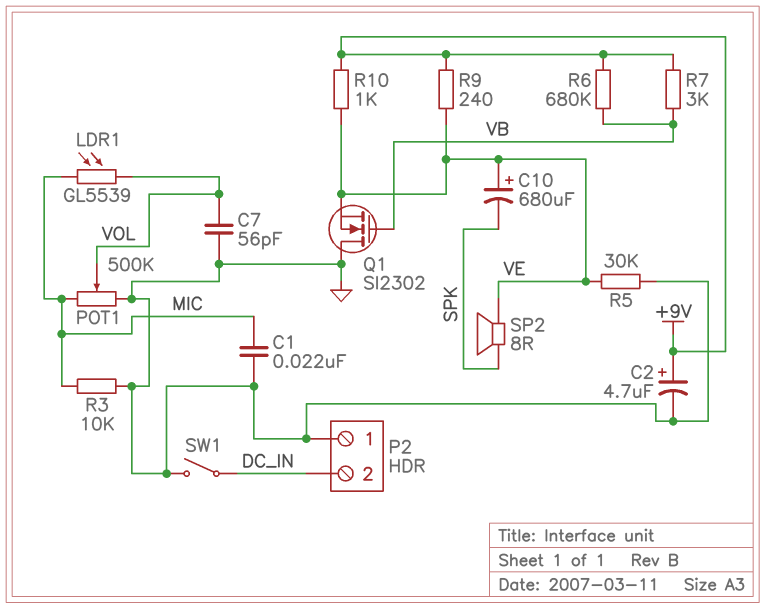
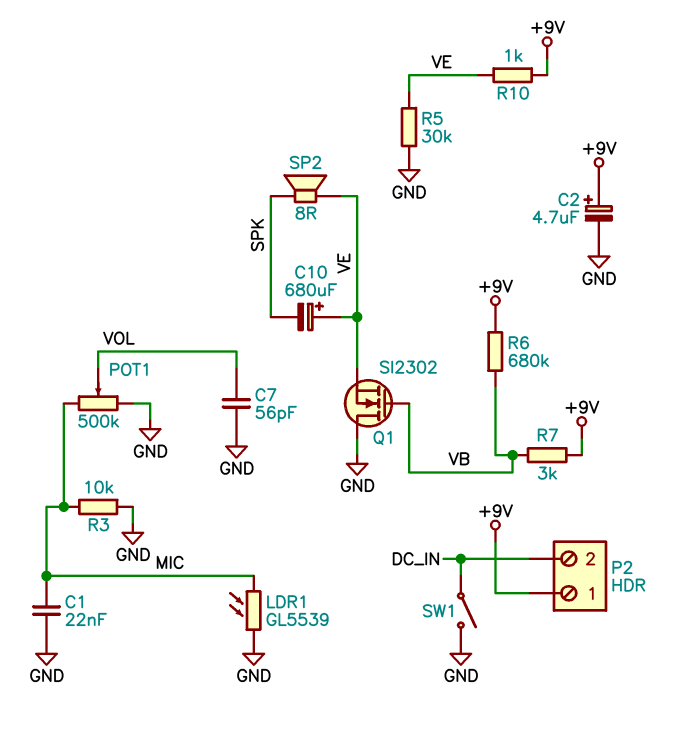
LDR1: GL5539 (MIC, VOL) -> GL5539 (GND, MIC)
P2 pin 1: GND -> +9V
R9: 240 (+9V, VE) -> none

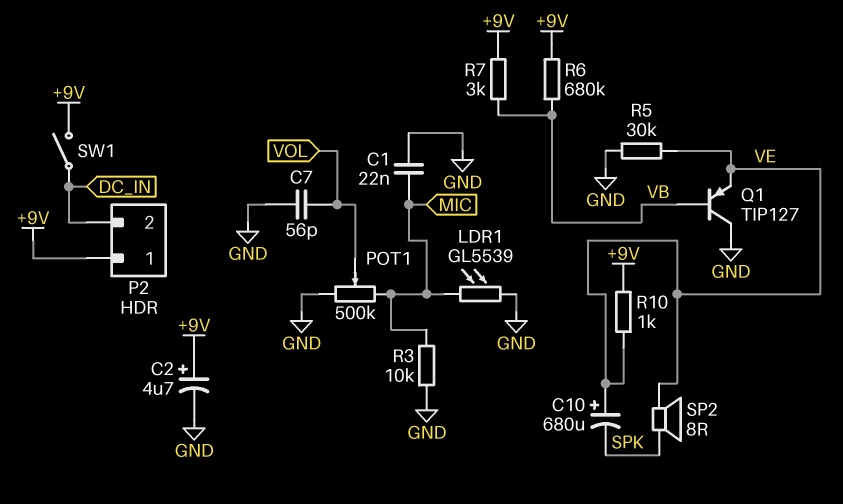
Q1: NMOS SI2302 (G VB, D GND, S VE) -> PNP TIP127 (B VB, C GND, E VE)
SW1: switch (DC_IN, GND) -> switch (+9V, DC_IN)

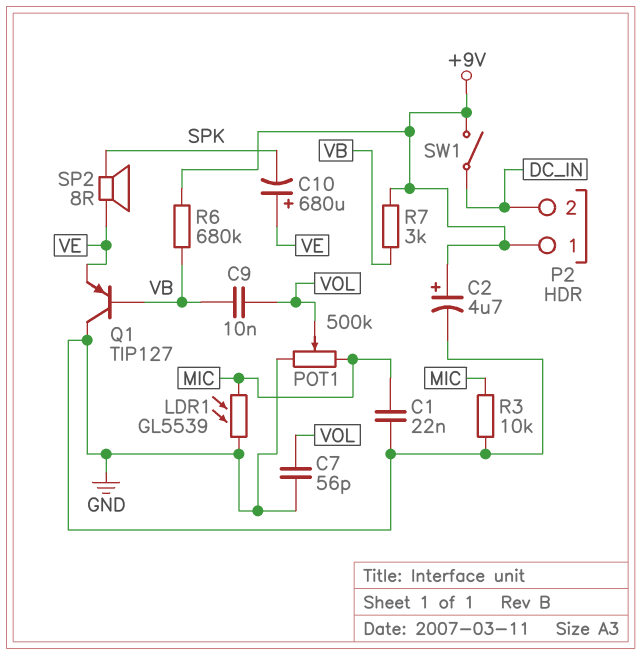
C9: none -> 10nF (VB, VOL)
R5: 30k (GND, VE) -> none
R10: 1k (+9V, VE) -> none

